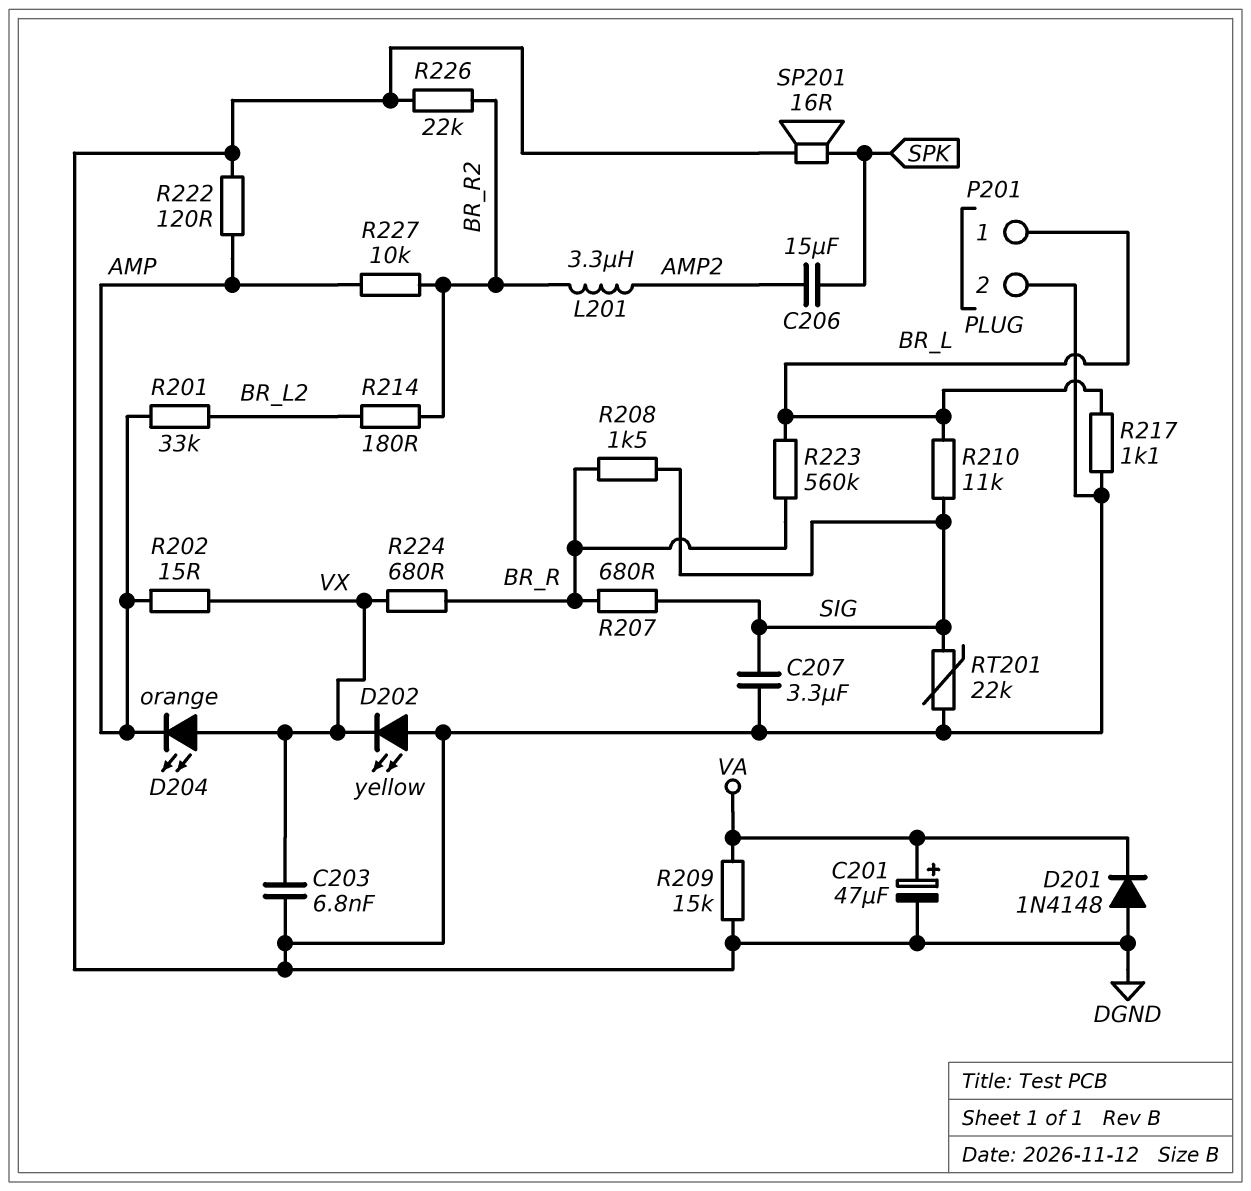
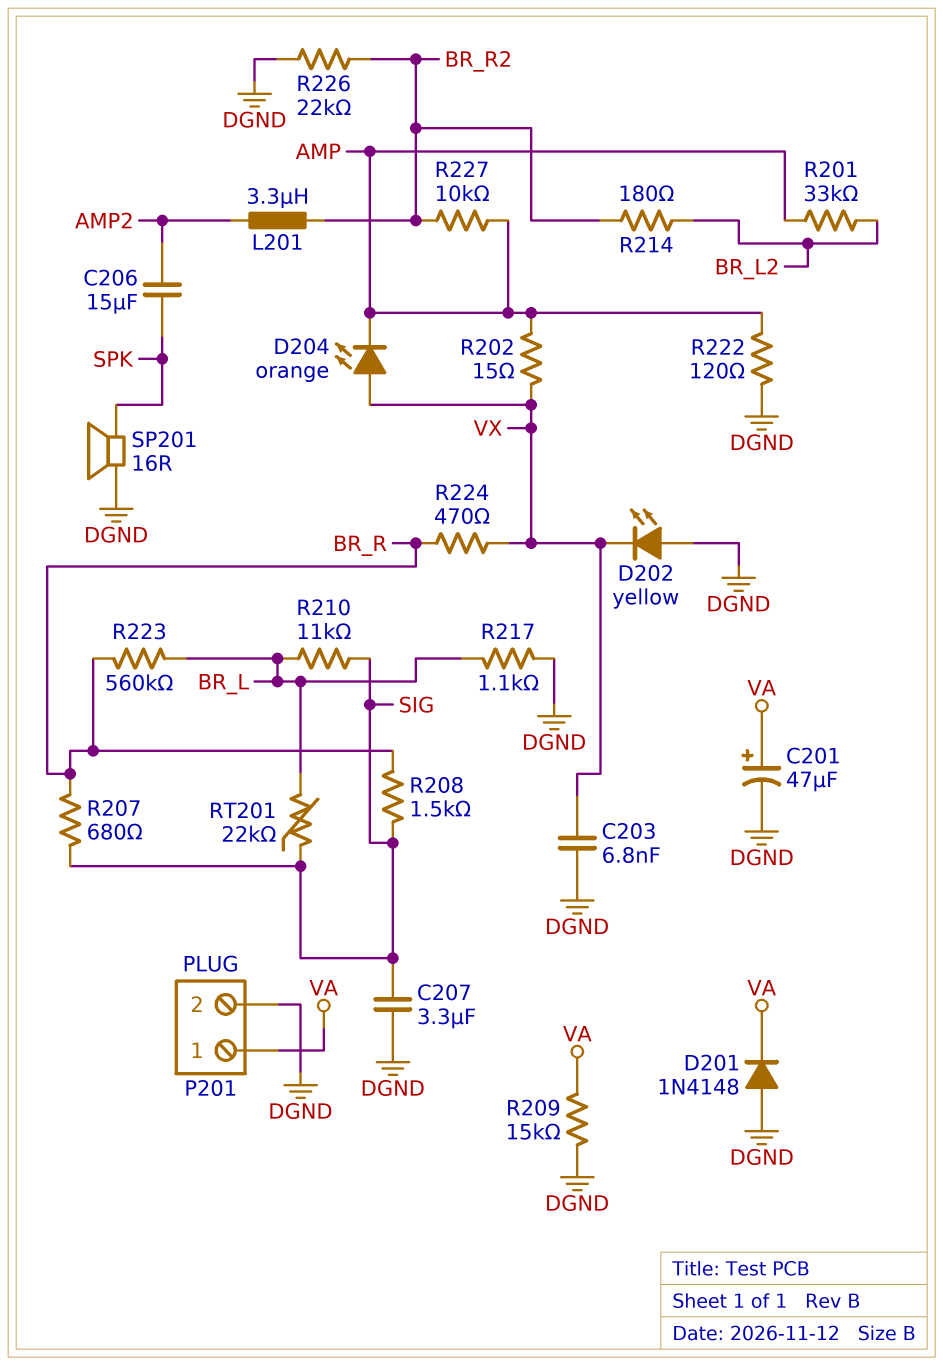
P201 pin 1: BR_L -> VA
R224: 680 (BR_R, VX) -> 470 (BR_R, VX)
RT201: 22k (DGND, SIG) -> 22k (BR_L, SIG)

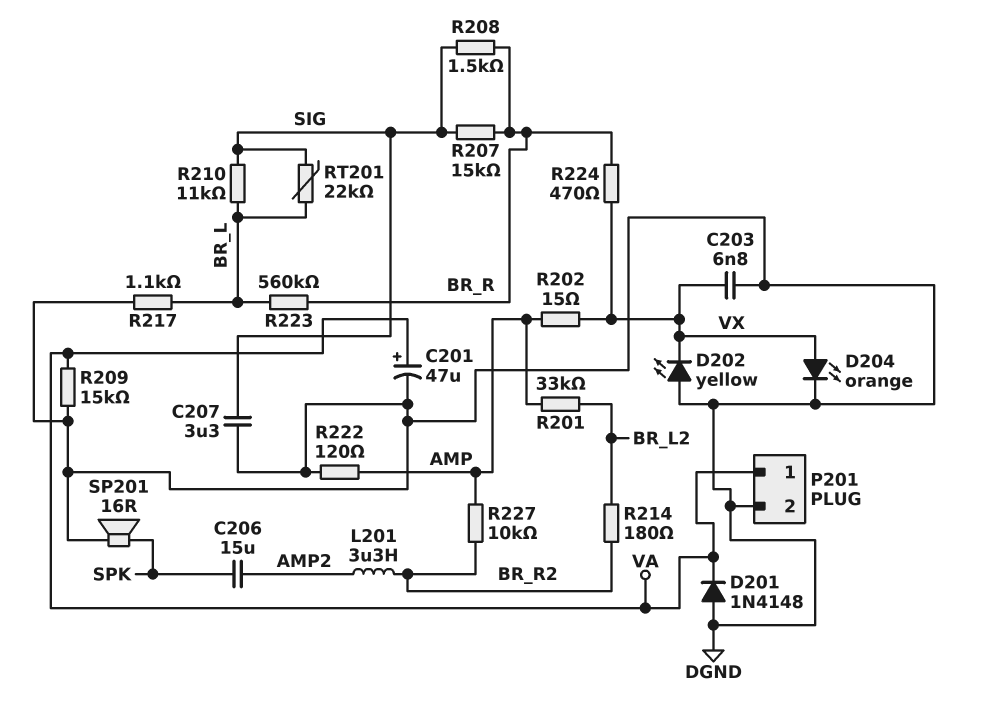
D204: LED orange (A VX, K AMP) -> LED orange (A VX, K DGND)
R207: 680 (BR_R, SIG) -> 15k (BR_R, SIG)
R226: 22k (BR_R2, DGND) -> none

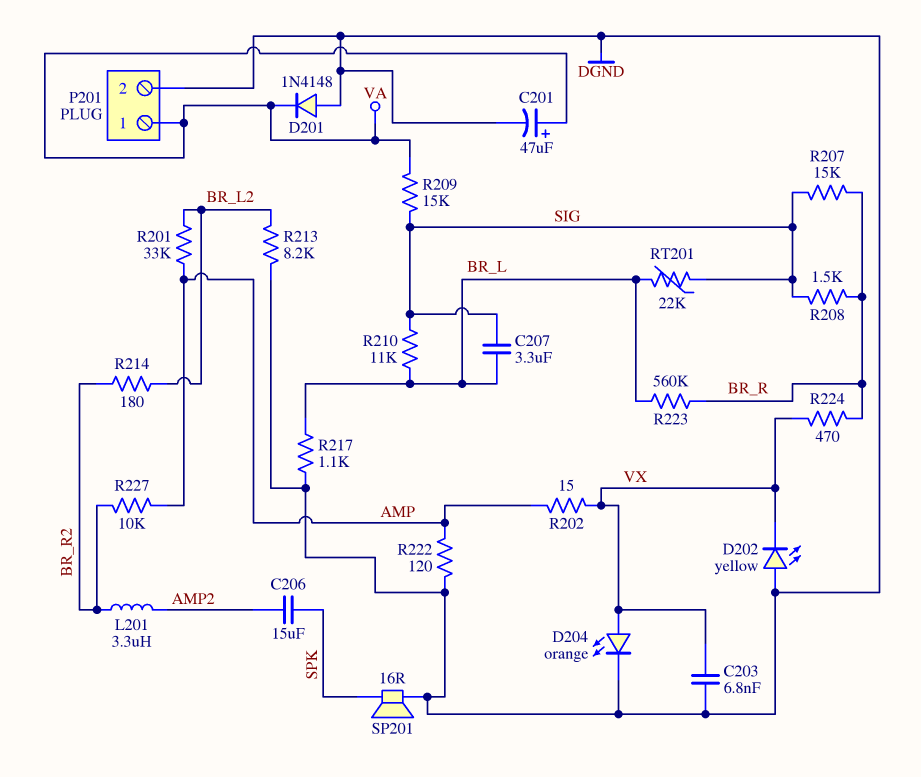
C207: 3.3uF (DGND, SIG) -> 3.3uF (BR_L, SIG)
R209: 15k (DGND, VA) -> 15k (SIG, VA)
R213: none -> 8.2k (BR_L2, DGND)

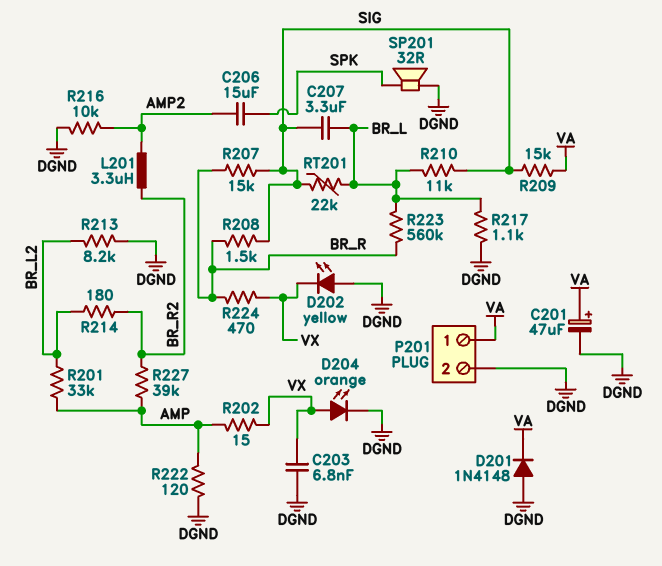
R216: none -> 10k (AMP2, DGND)
R227: 10k (AMP, BR_R2) -> 39k (AMP, BR_R2)
SP201: speaker 16R (DGND, SPK) -> speaker 32R (DGND, SPK)

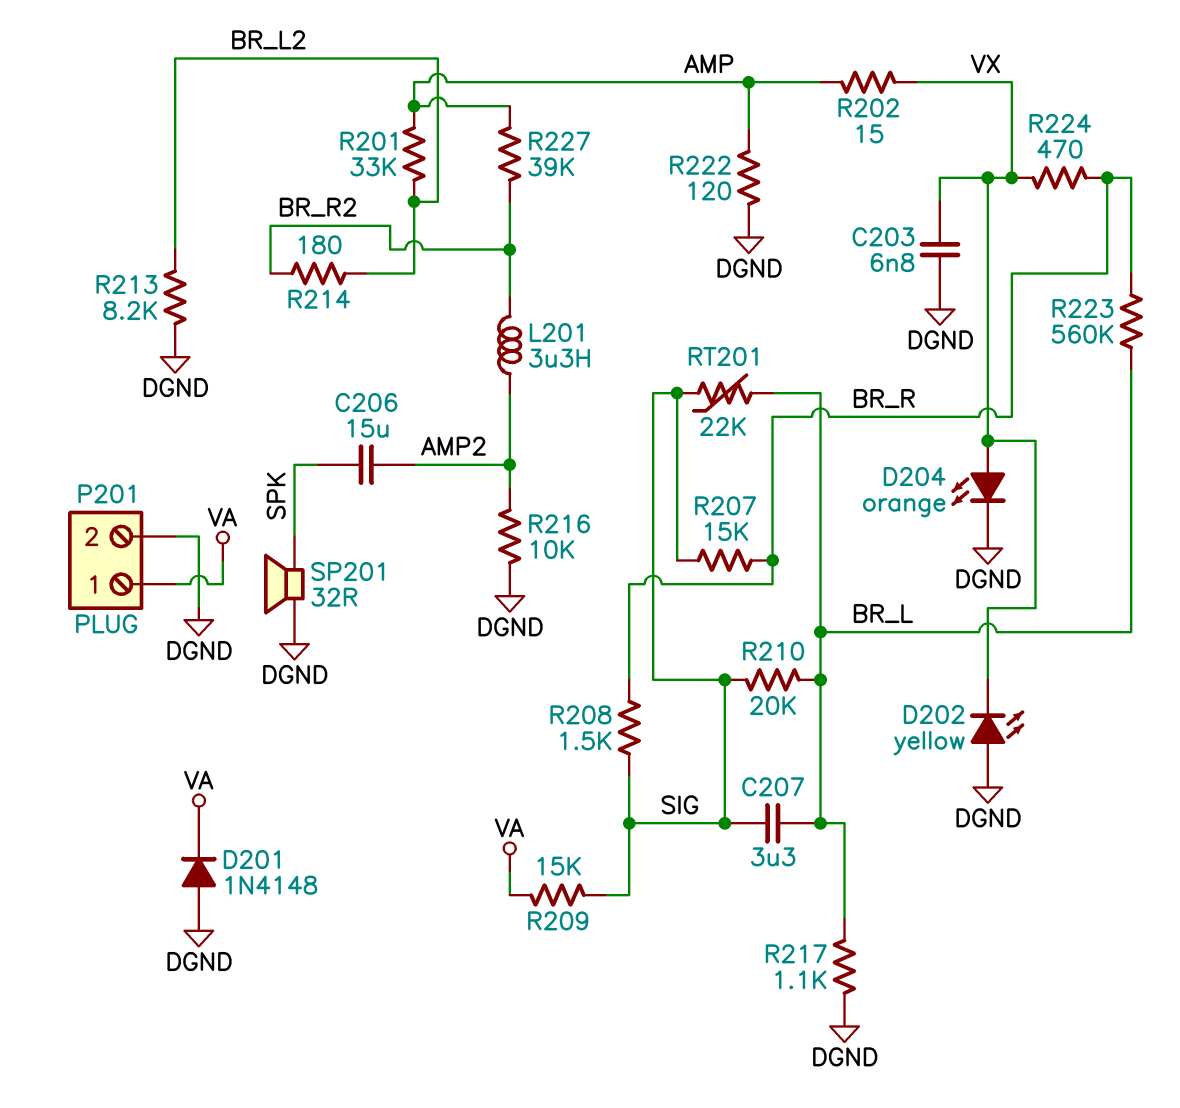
C201: 47uF (plus VA, minus DGND) -> none
R210: 11k (BR_L, SIG) -> 20k (BR_L, SIG)

